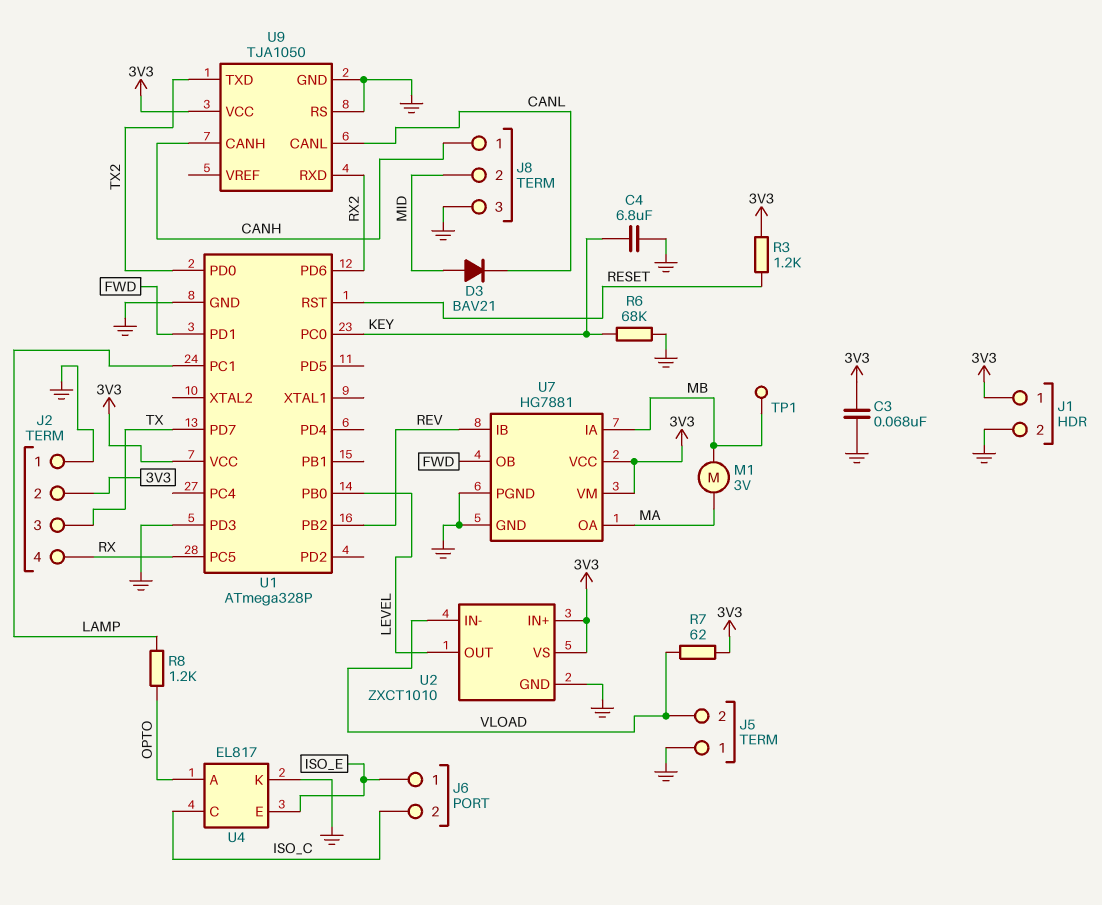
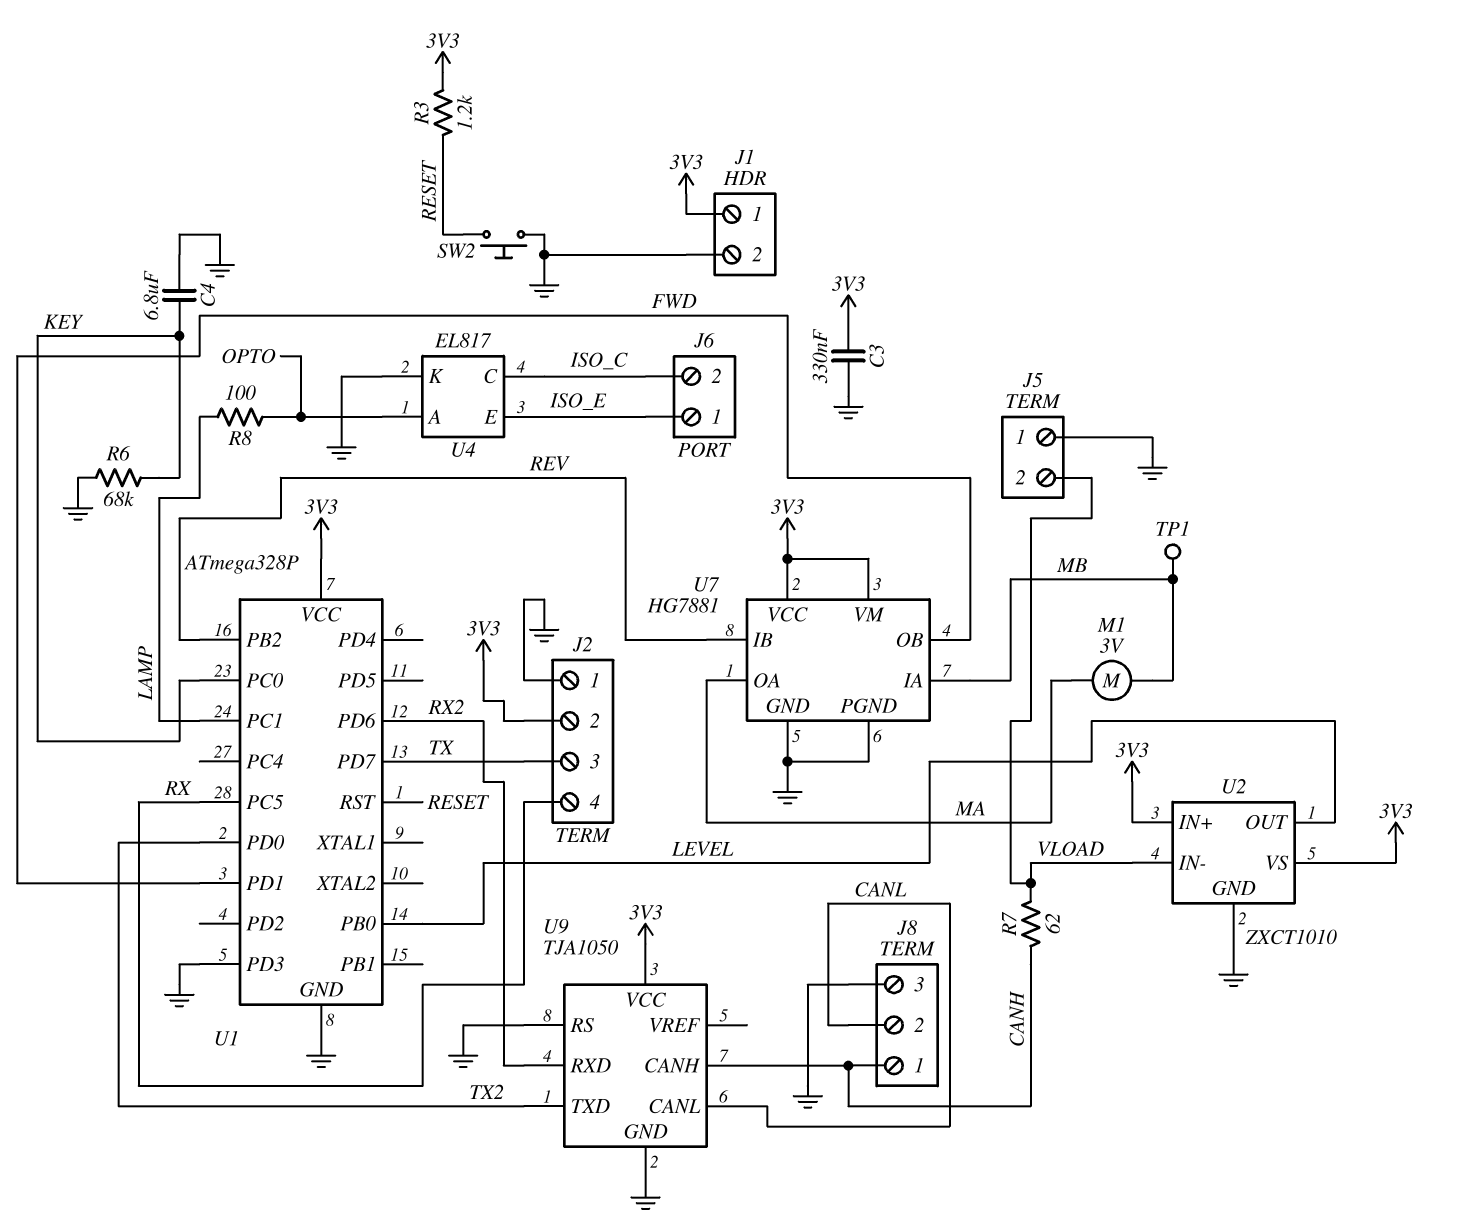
C3: 68nF (3V3, GND) -> 330nF (3V3, GND)
D3: diode BAV21 (A MID, K CANL) -> none
J8 pin 2: MID -> CANL
R7: 62 (3V3, VLOAD) -> 62 (CANH, VLOAD)
R8: 1.2k (LAMP, OPTO) -> 100 (LAMP, OPTO)
SW2: none -> button (GND, RESET)

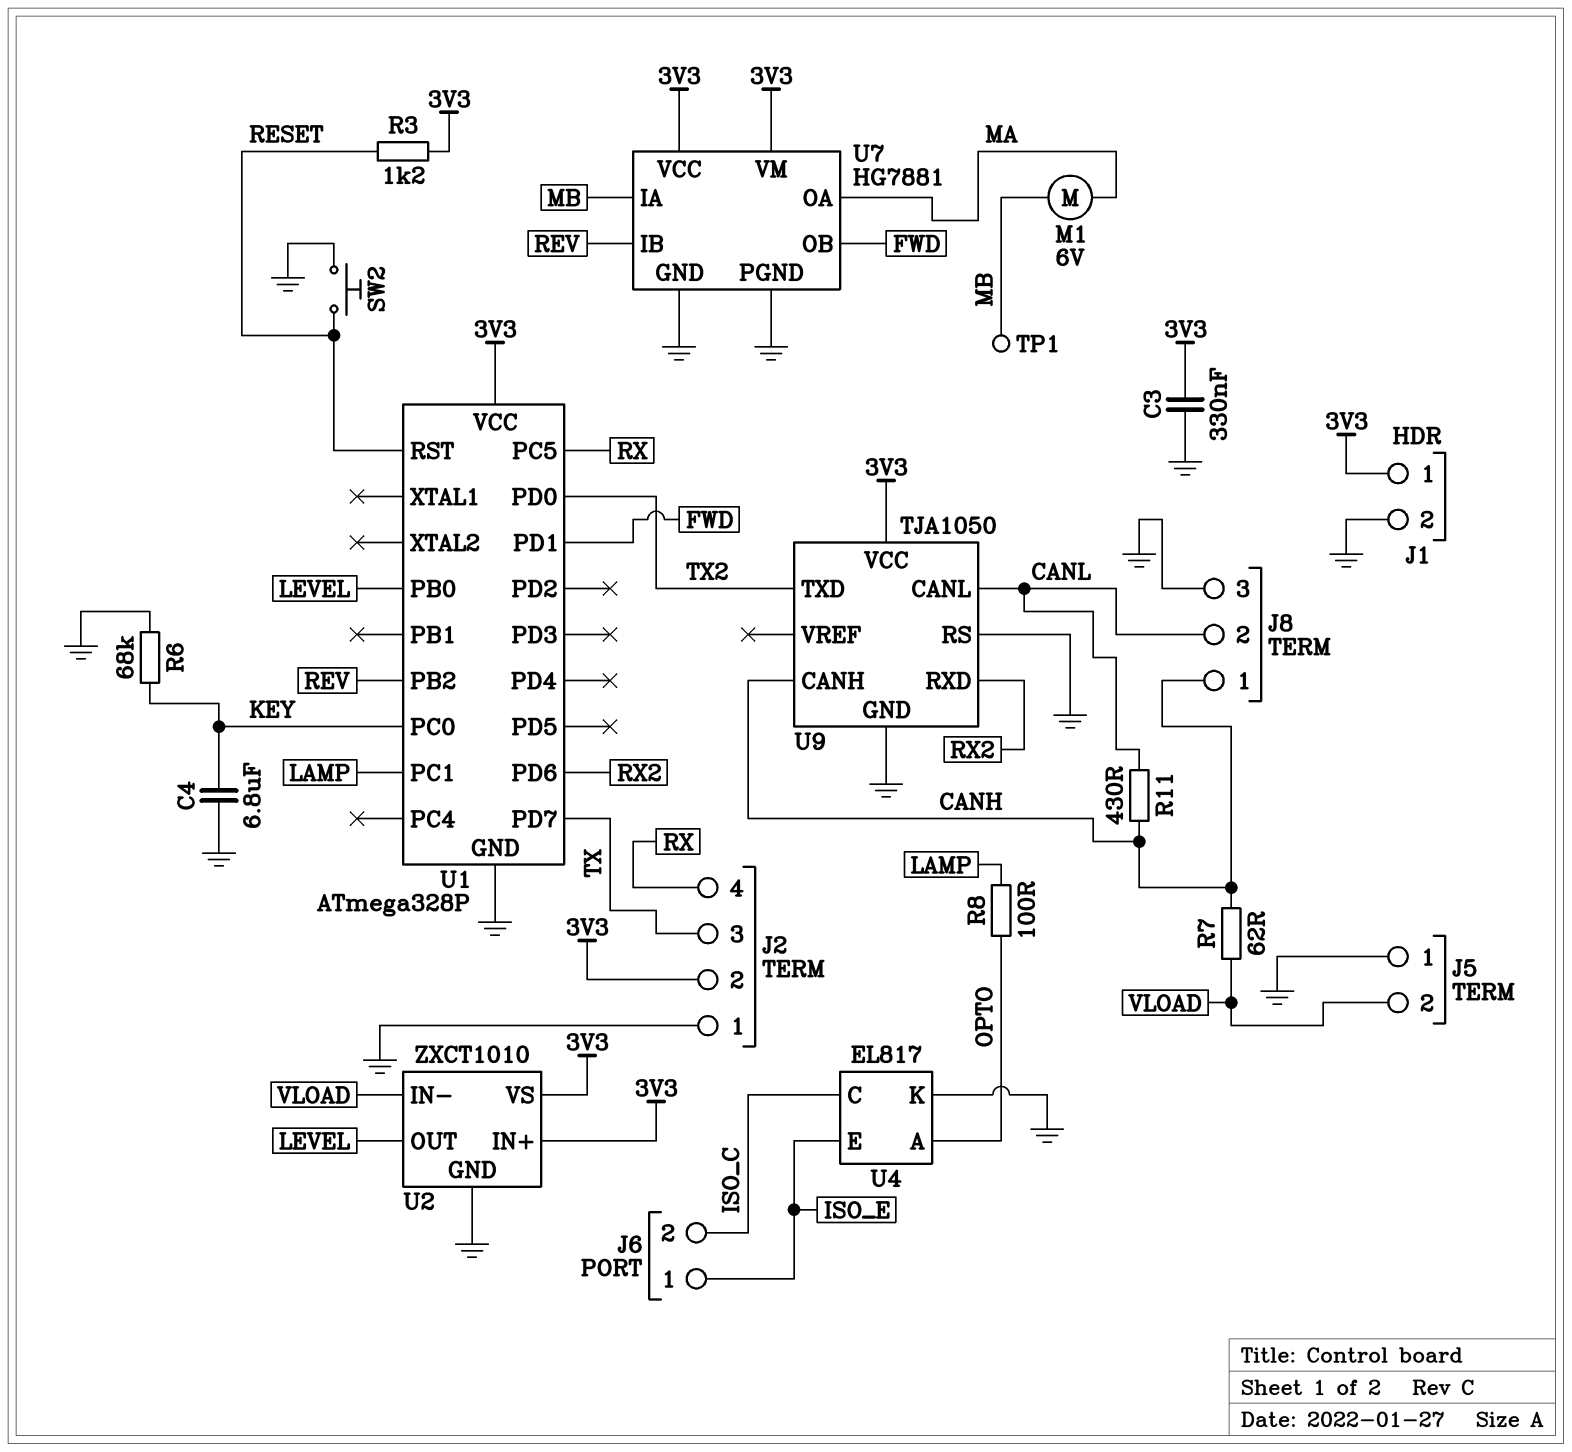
M1: motor 3V (MA, MB) -> motor 6V (MA, MB)
R11: none -> 430 (CANH, CANL)
U1 pin PD3: GND -> none

